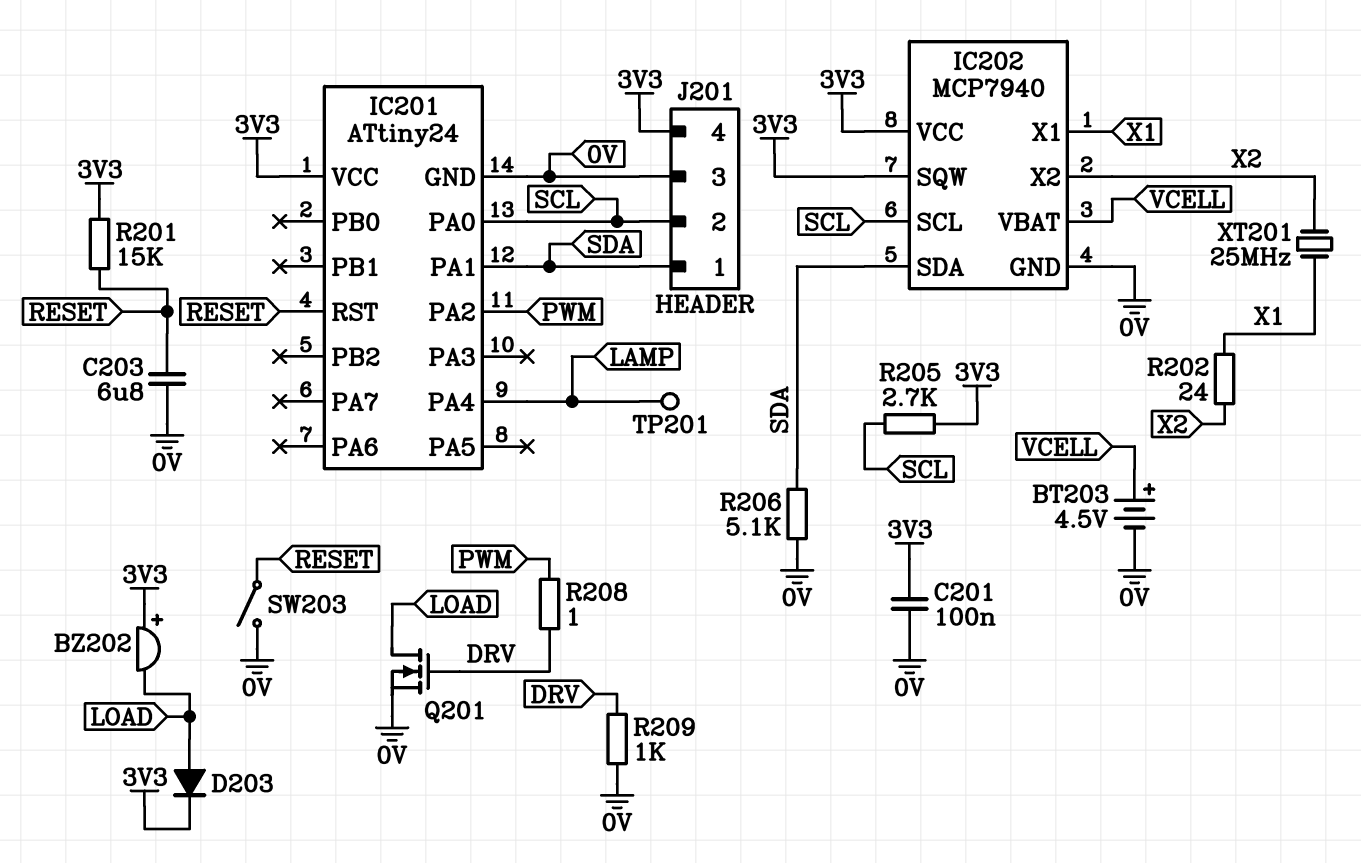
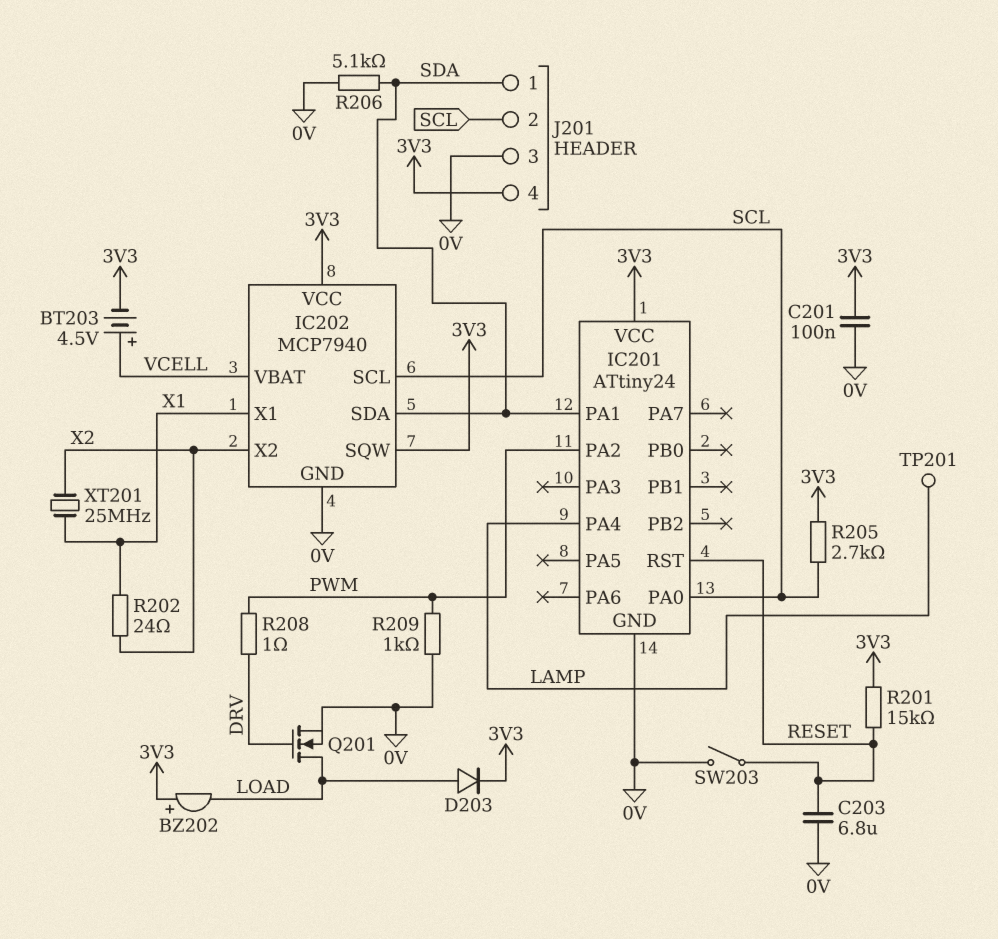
BT203: 4.5V (plus VCELL, minus 0V) -> 4.5V (plus VCELL, minus 3V3)
R209: 1k (0V, DRV) -> 1k (0V, PWM)

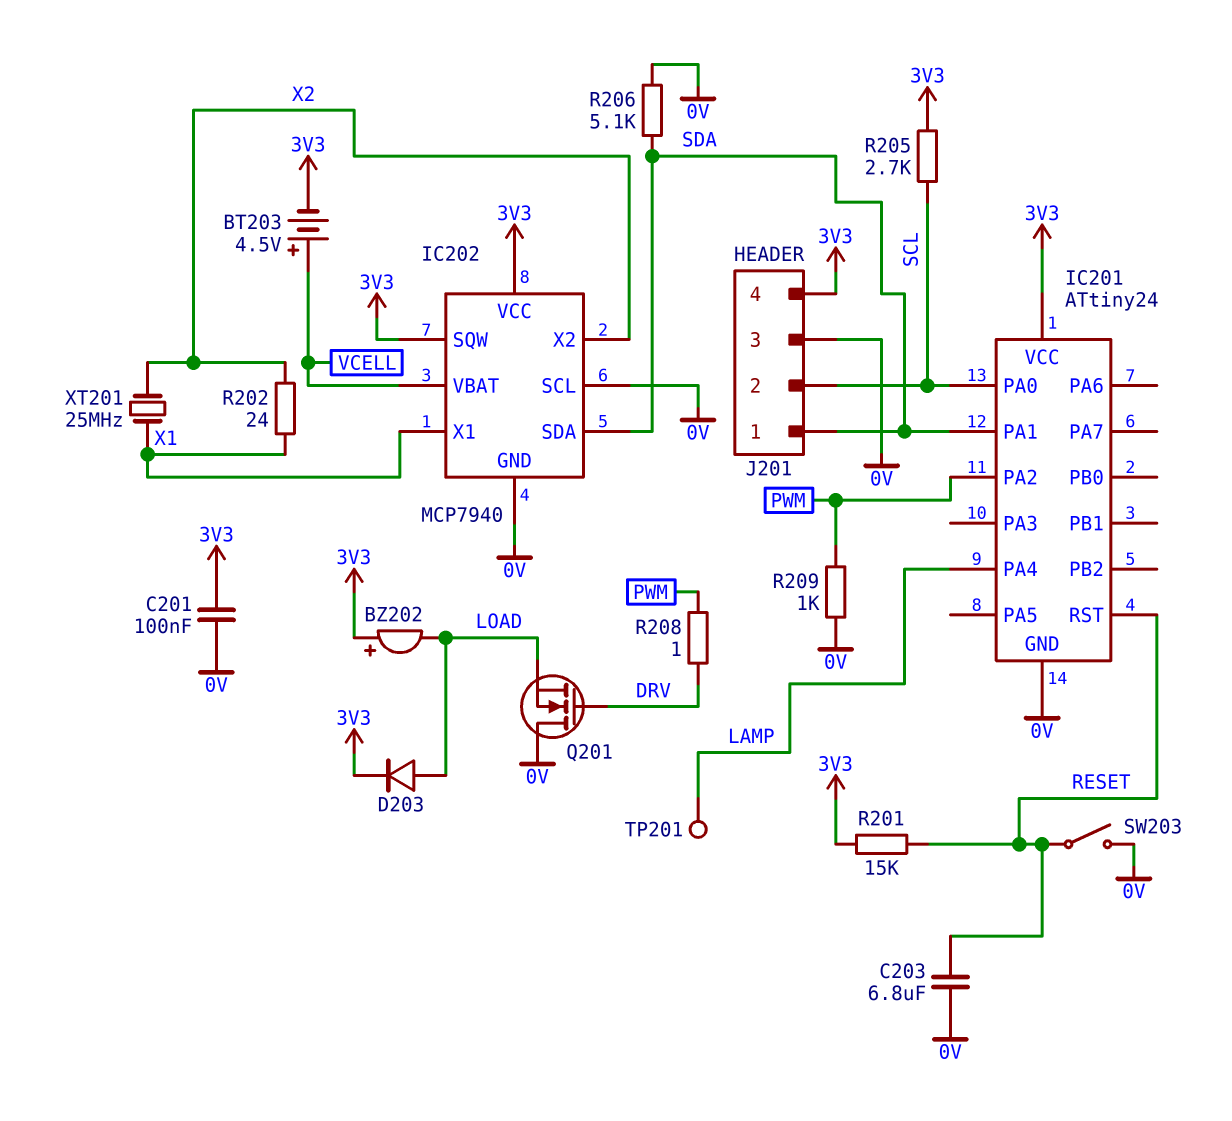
IC202 pin SCL: SCL -> 0V
Q201: NMOS (G DRV, D LOAD, S 0V) -> NMOS (G DRV, D 0V, S LOAD)

